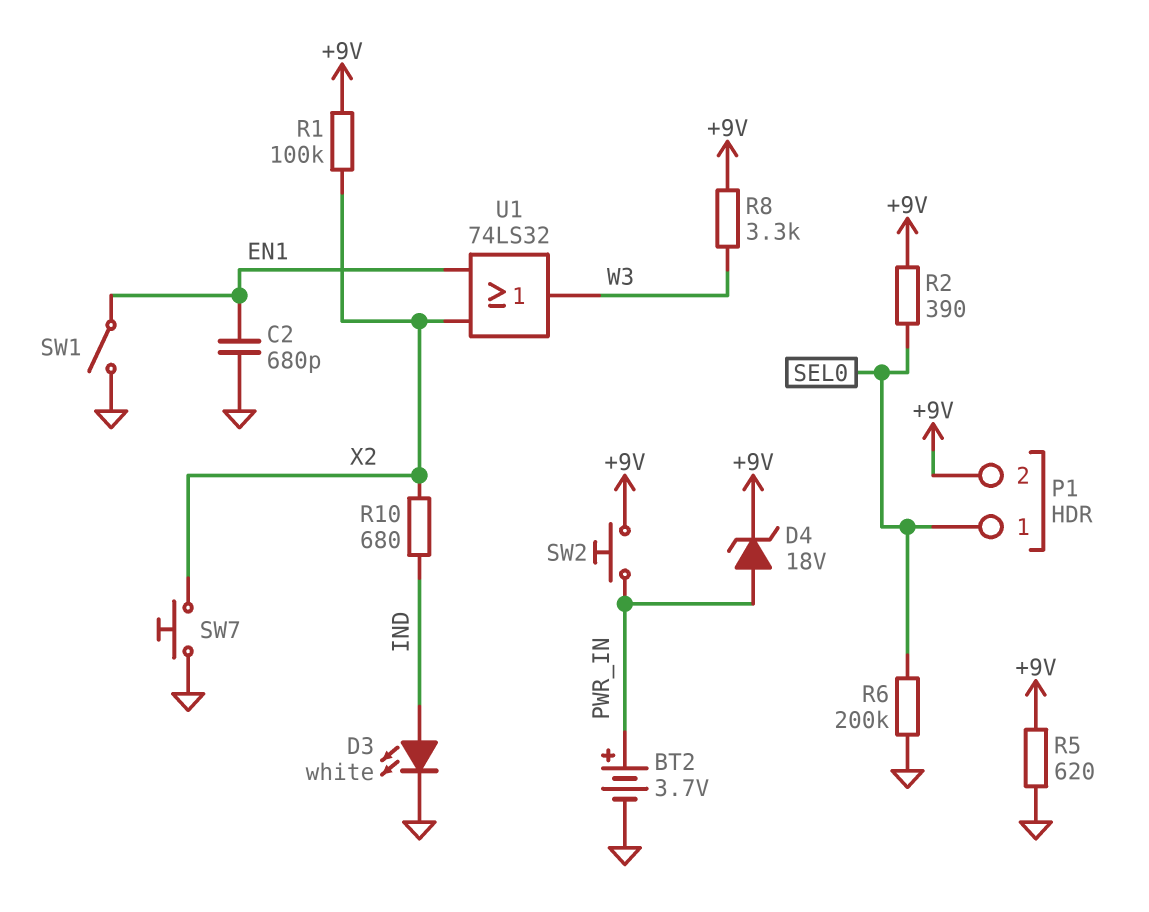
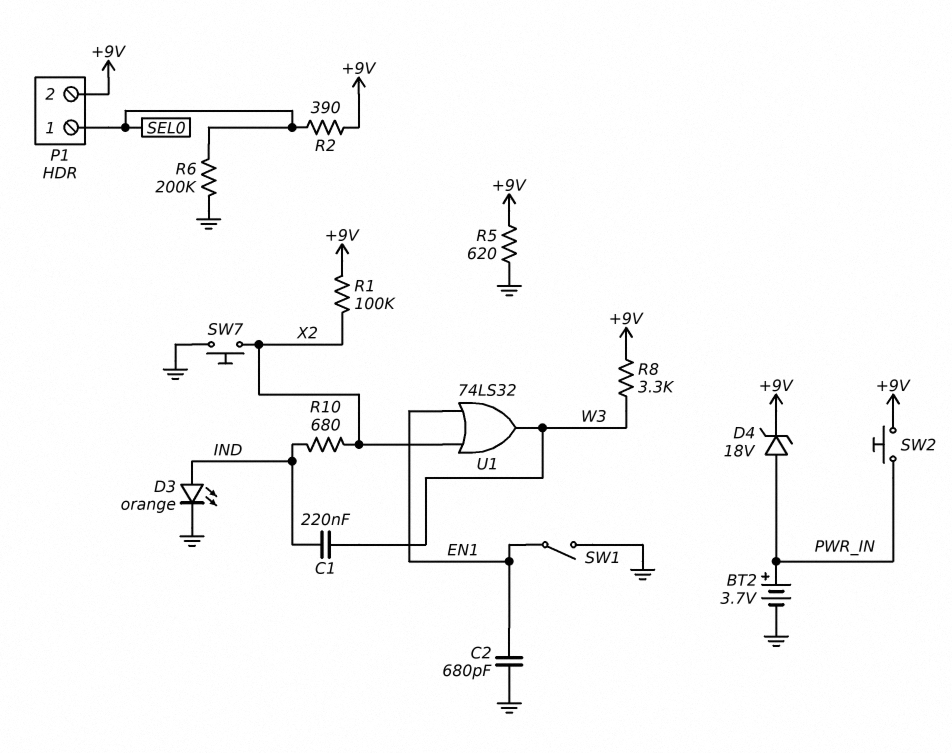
C1: none -> 220nF (IND, W3)
D3: LED white (A IND, K GND) -> LED orange (A IND, K GND)

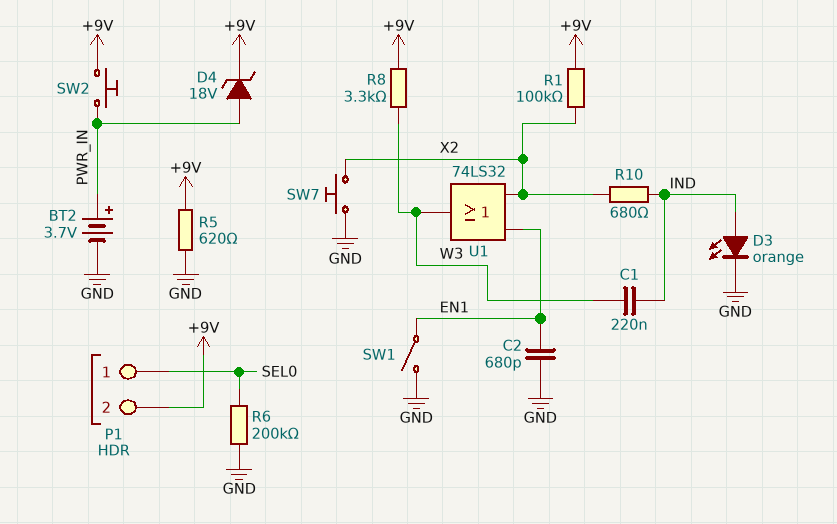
R2: 390 (+9V, SEL0) -> none

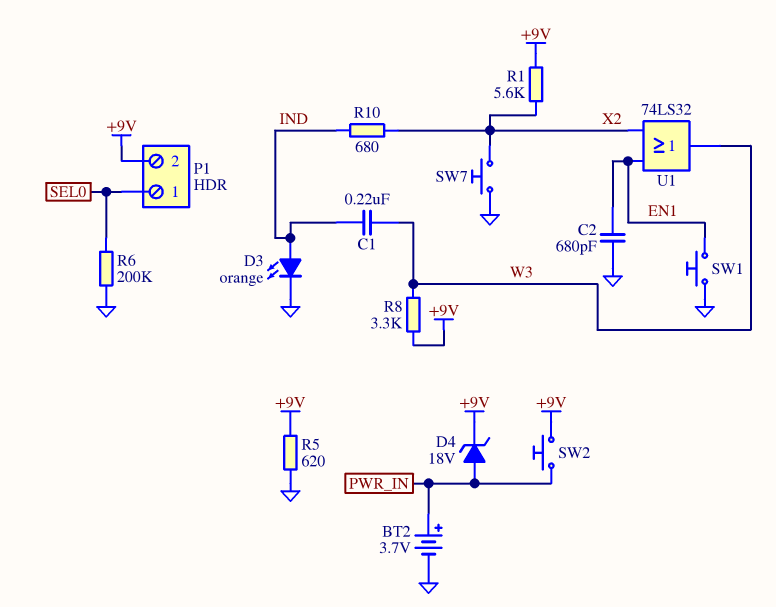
R1: 100k (+9V, X2) -> 5.6k (+9V, X2)
SW1: switch (EN1, GND) -> button (EN1, GND)

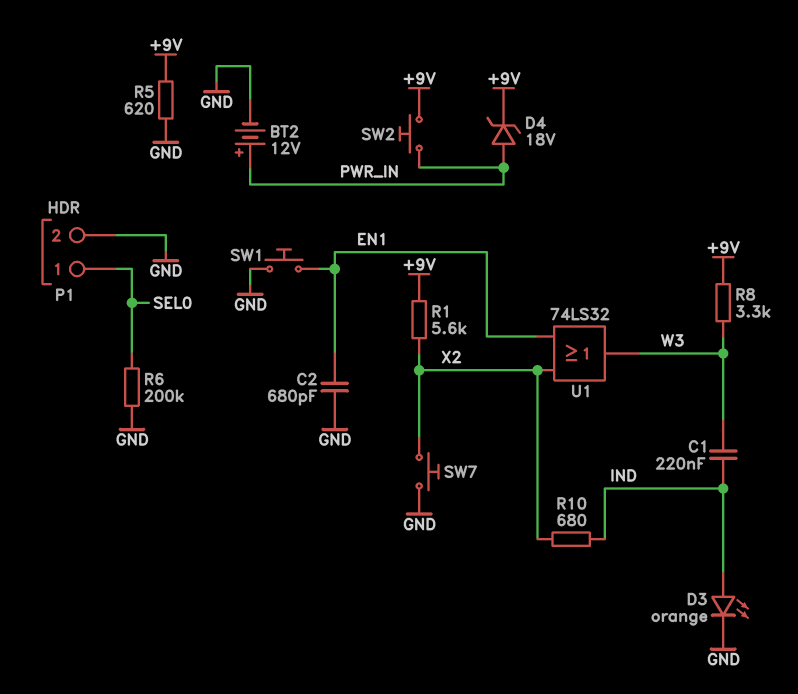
BT2: 3.7V (plus PWR_IN, minus GND) -> 12V (plus PWR_IN, minus GND)
P1 pin 2: +9V -> GND

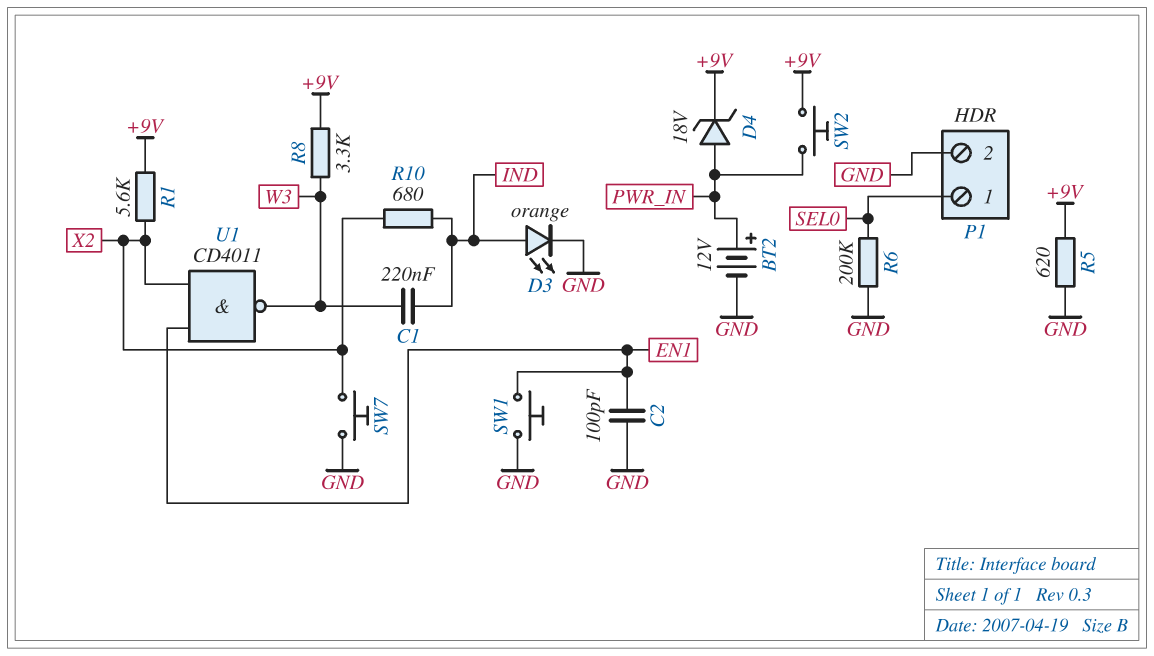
C2: 680pF (EN1, GND) -> 100pF (EN1, GND)
U1: OR 74LS32 (in EN1, in X2, out W3) -> NAND CD4011 (in EN1, in X2, out W3)

